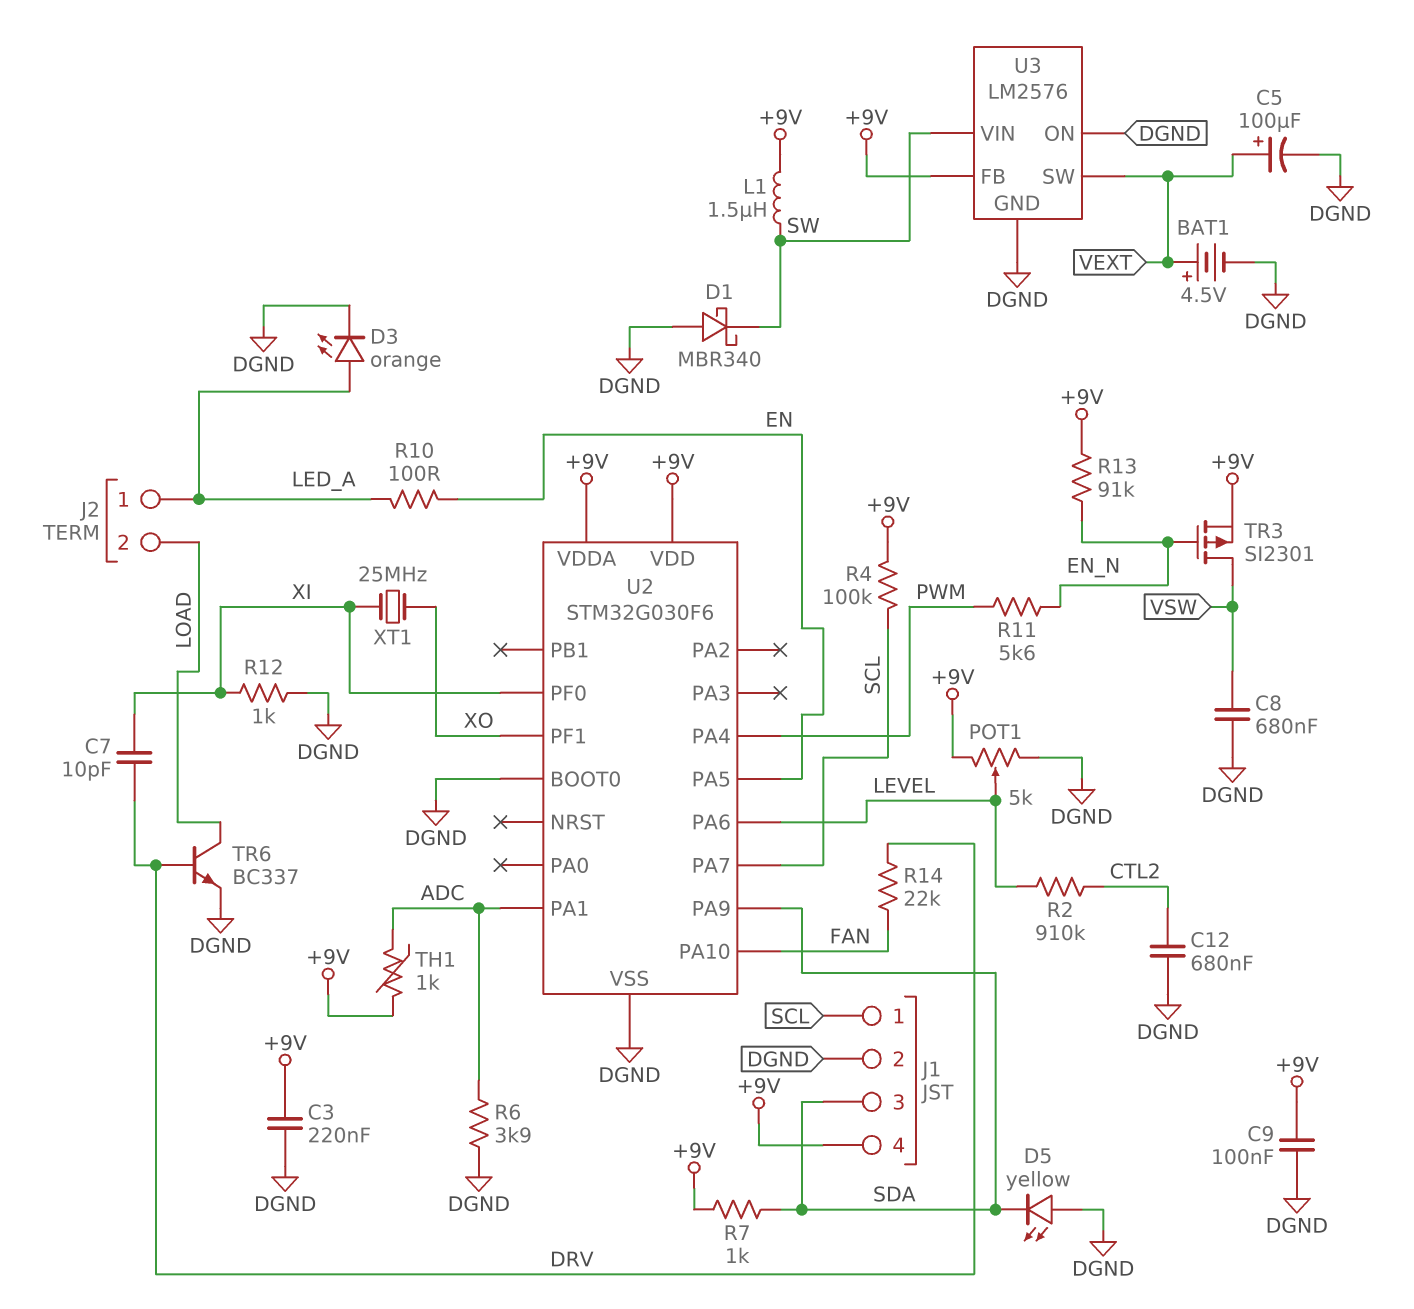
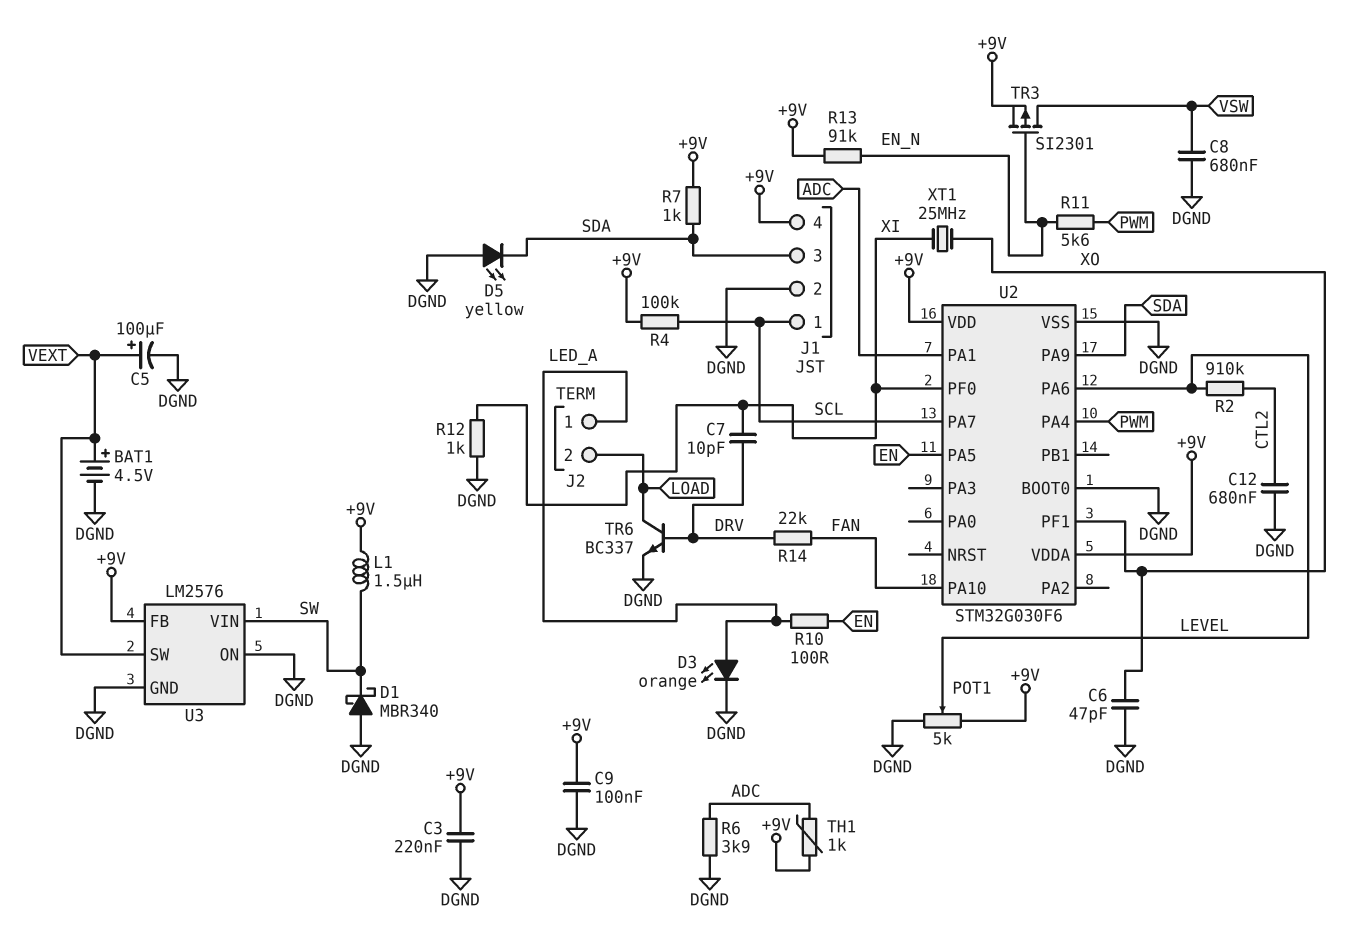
C6: none -> 47pF (DGND, XO)

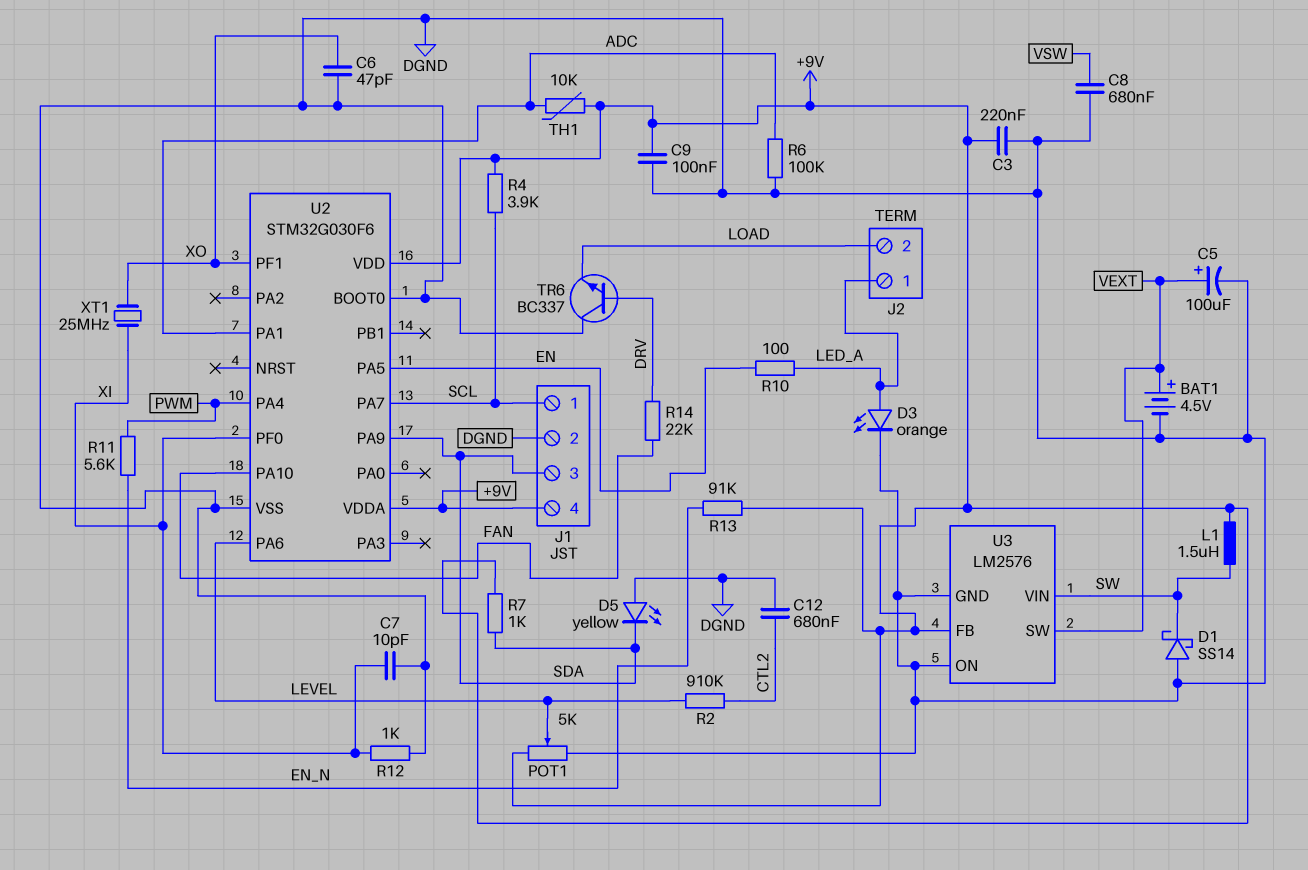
C7: 10pF (DRV, XI) -> 10pF (DGND, XI)
D1: schottky MBR340 (A DGND, K SW) -> schottky SS14 (A DGND, K SW)
R4: 100k (+9V, SCL) -> 3.9k (+9V, SCL)
R6: 3.9k (ADC, DGND) -> 100k (ADC, DGND)
TH1: 1k (+9V, ADC) -> 10k (+9V, ADC)
TR3: PMOS SI2301 (G EN_N, D VSW, S +9V) -> none
TR6: NPN BC337 (B DRV, C LOAD, E DGND) -> NPN BC337 (B DRV, C DGND, E LOAD)

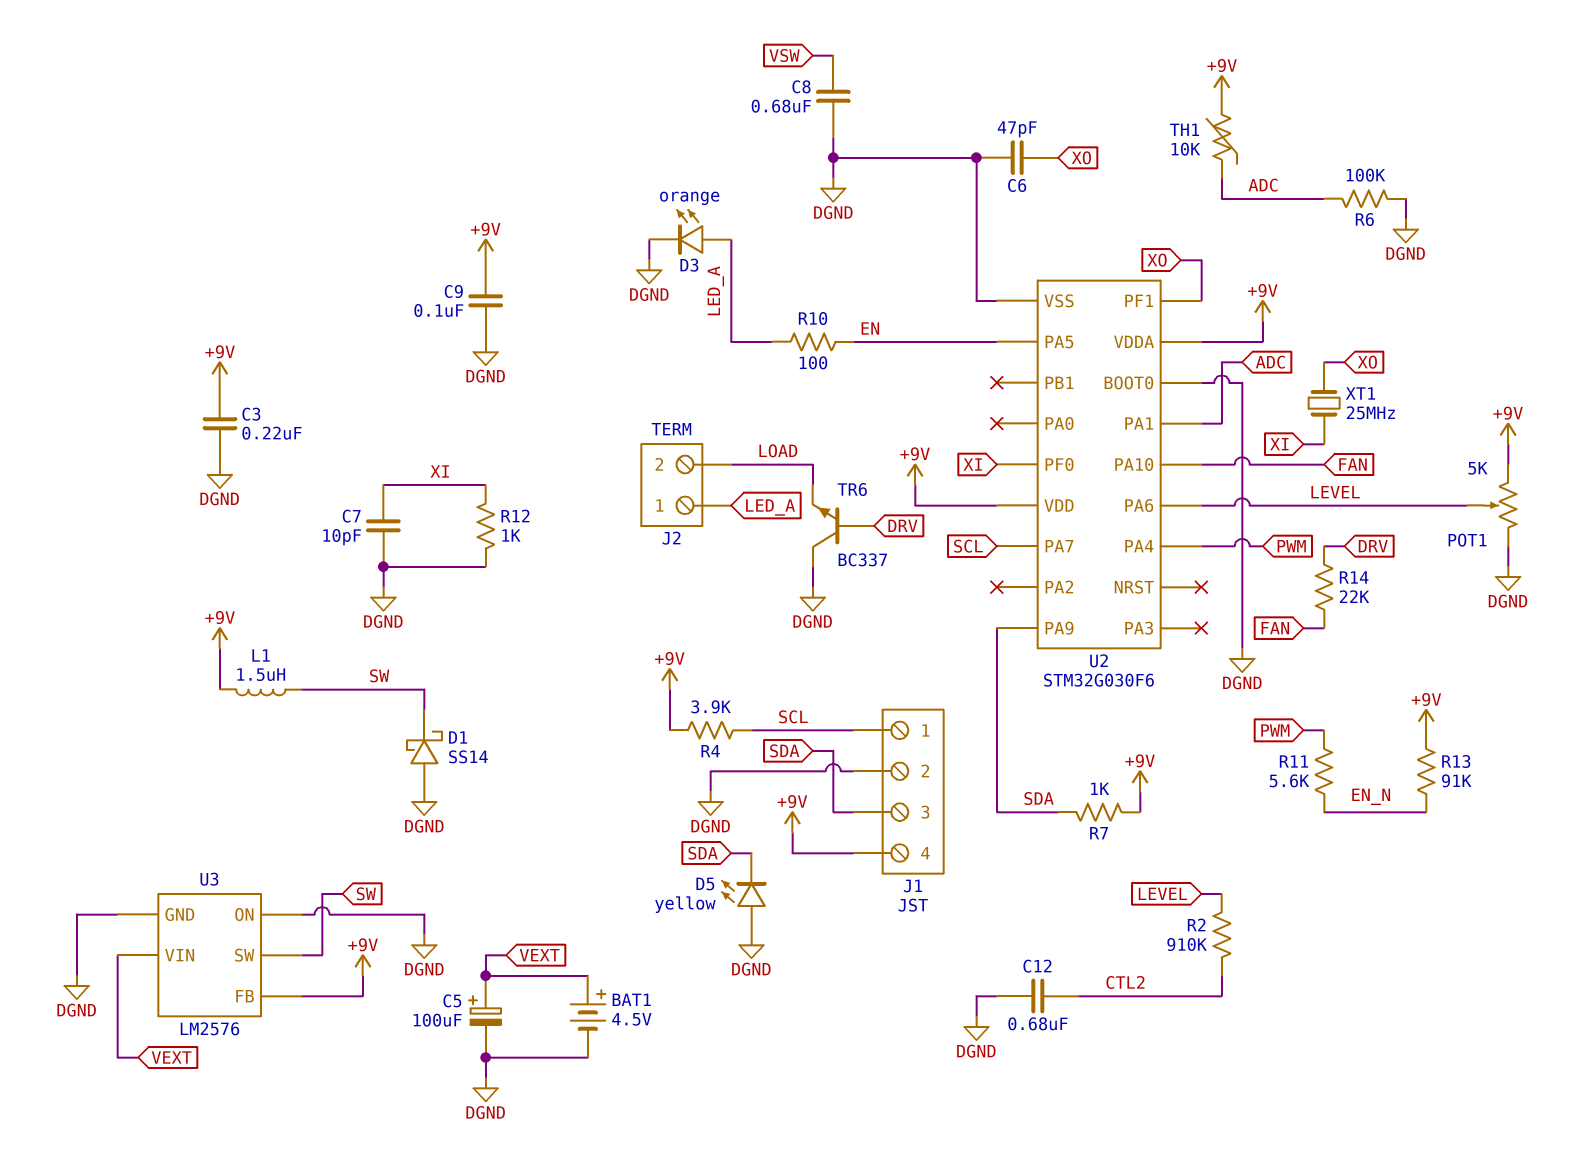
U3 pin SW: VEXT -> SW
U3 pin VIN: SW -> VEXT

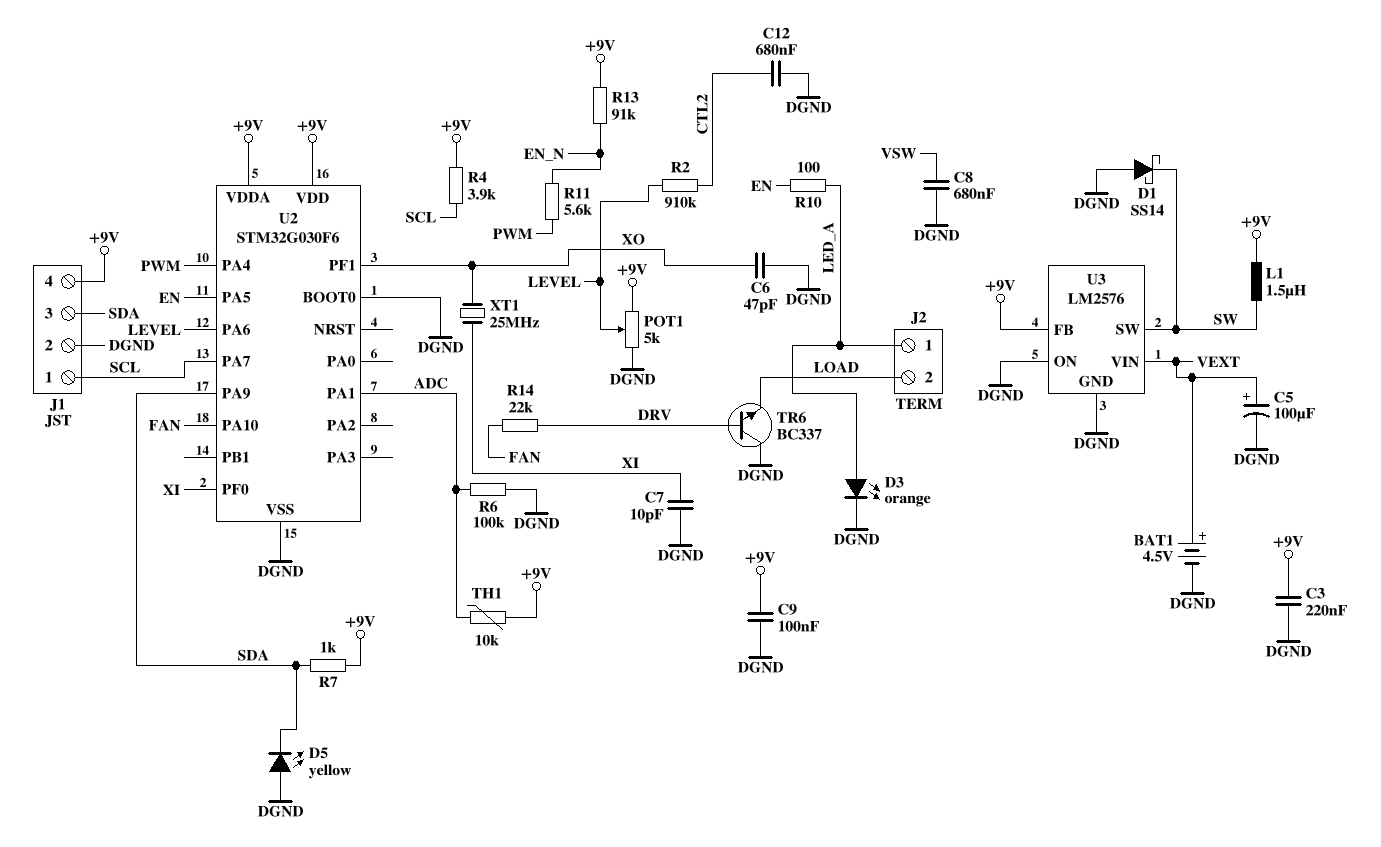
R12: 1k (DGND, XI) -> none

